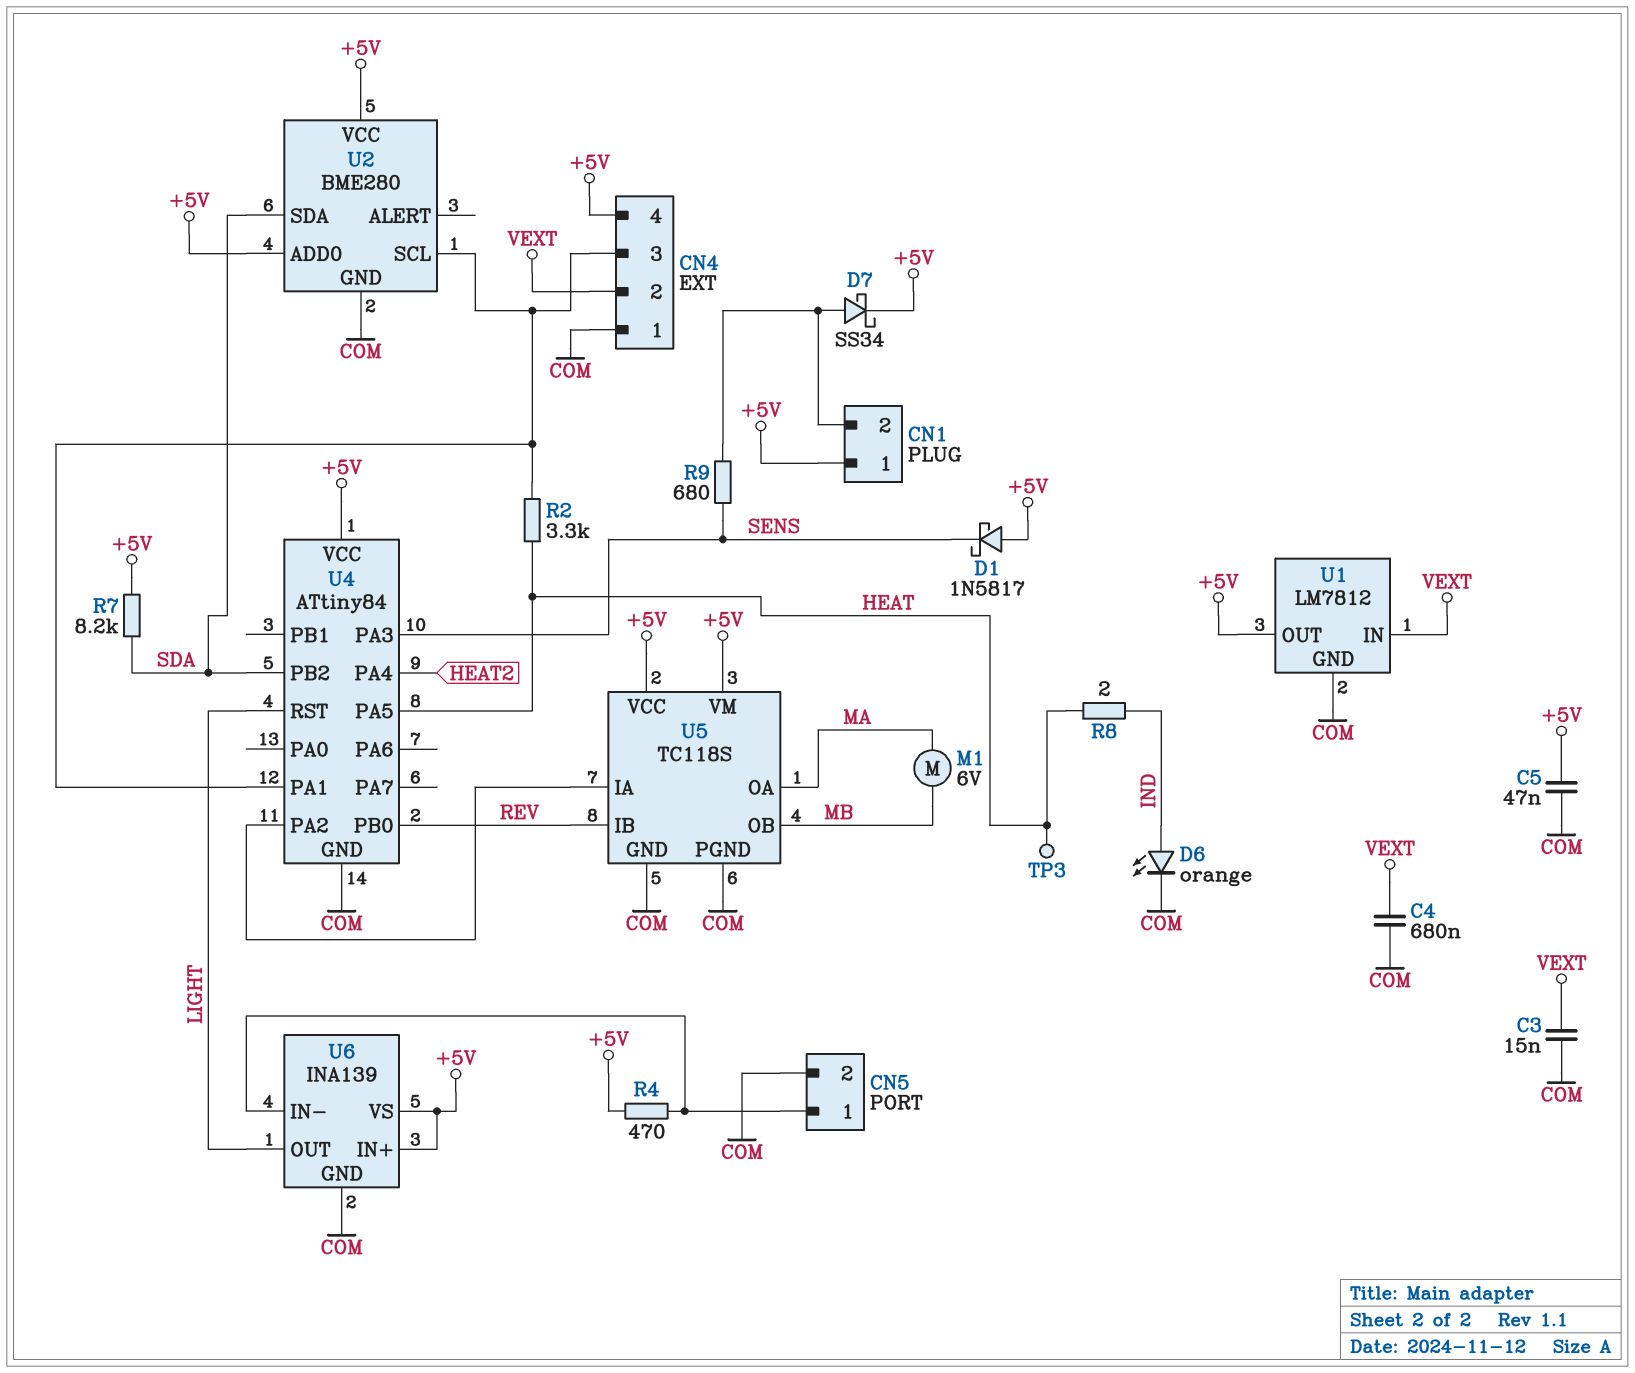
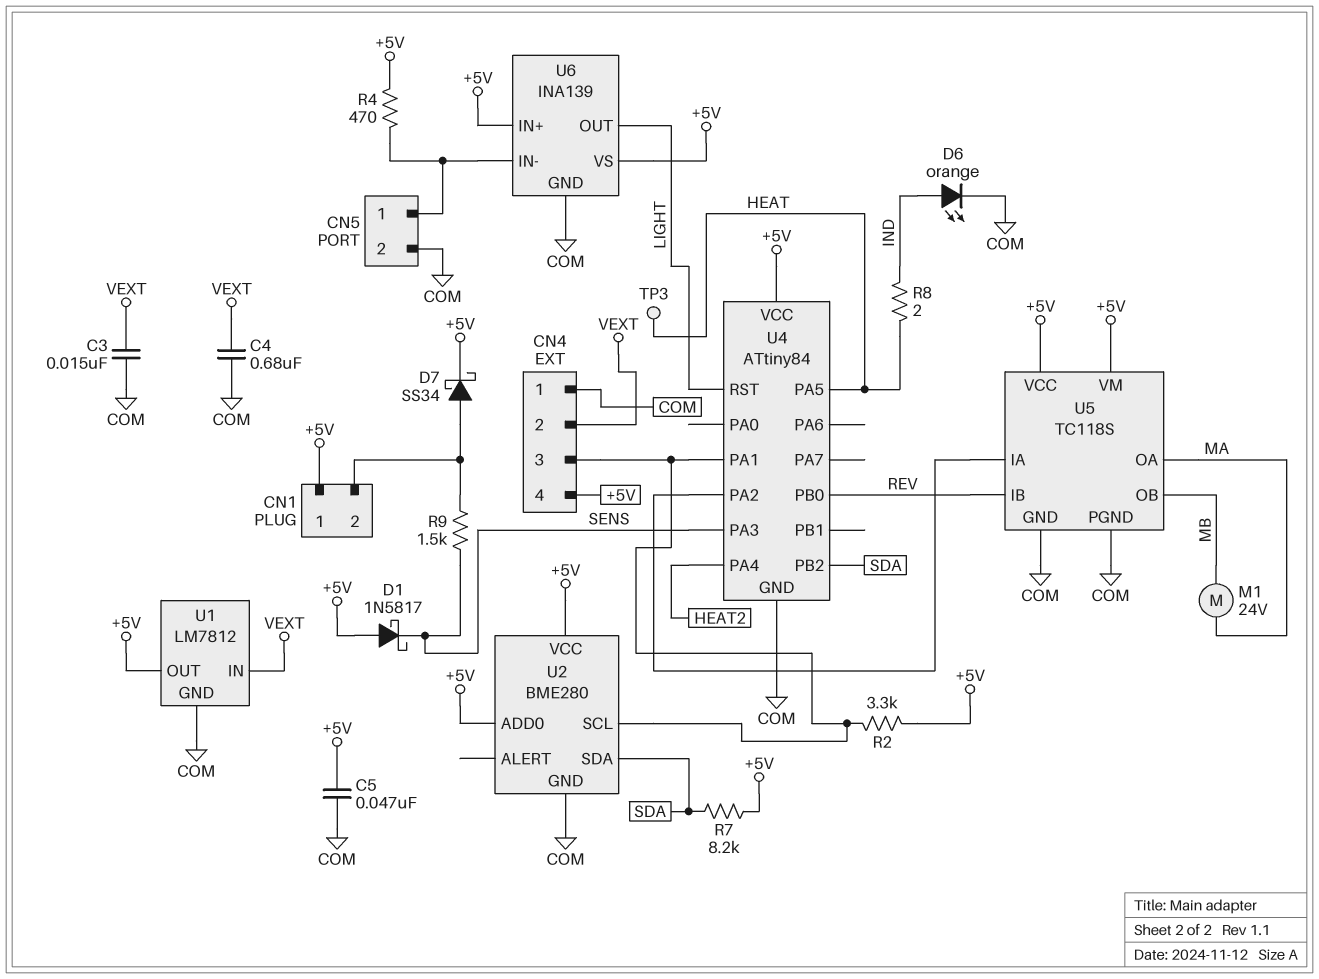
M1: motor 6V (MA, MB) -> motor 24V (MA, MB)
R2: 3.3k (CN4/3, HEAT) -> 3.3k (+5V, CN4/3)
R9: 680 (CN1/2, SENS) -> 1.5k (CN1/2, SENS)

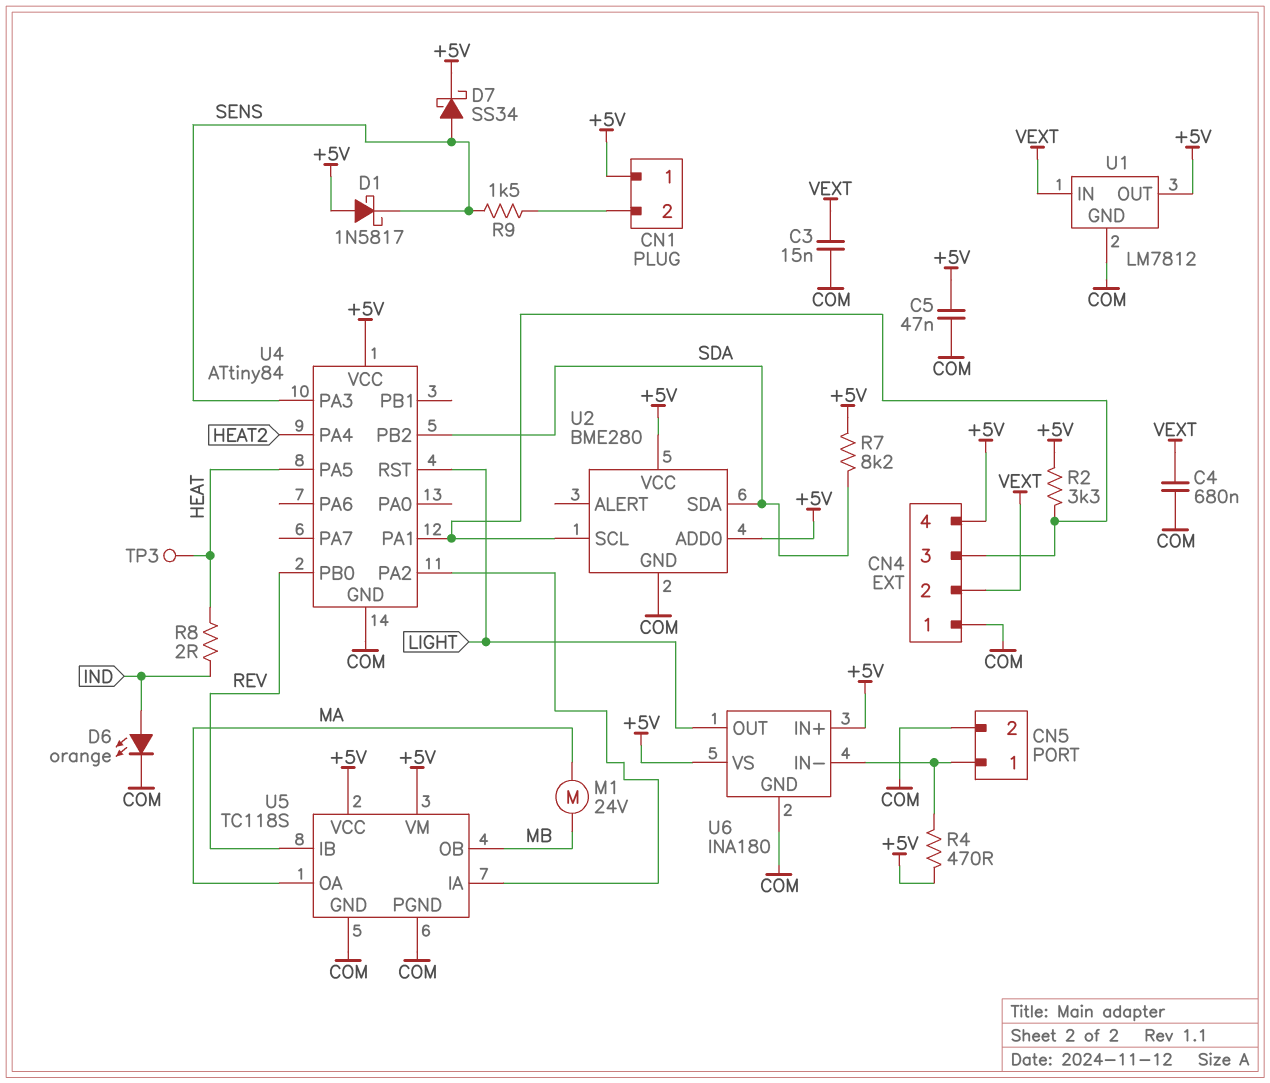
D7: schottky SS34 (A CN1/2, K +5V) -> schottky SS34 (A SENS, K +5V)
U6: INA139 -> INA180

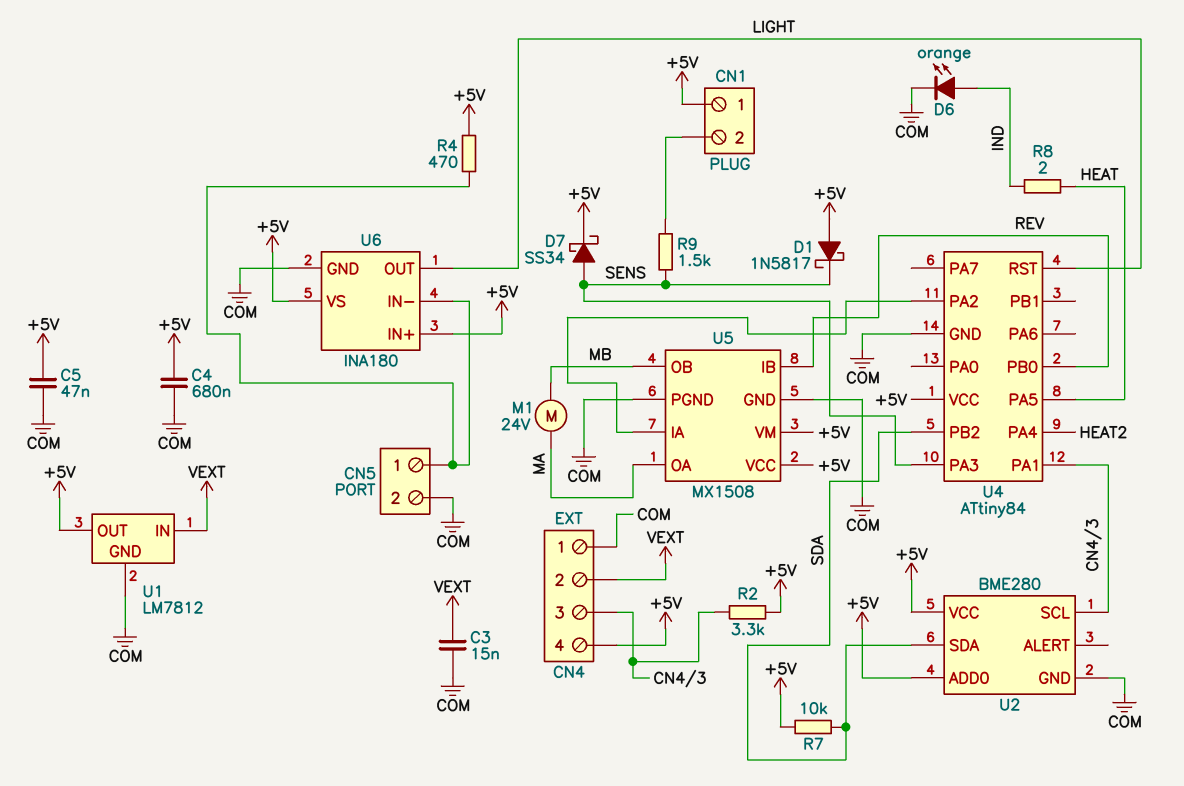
C4: 680nF (COM, VEXT) -> 680nF (+5V, COM)
R7: 8.2k (+5V, SDA) -> 10k (+5V, SDA)
TP3: test point (HEAT) -> none
U5: TC118S -> MX1508

